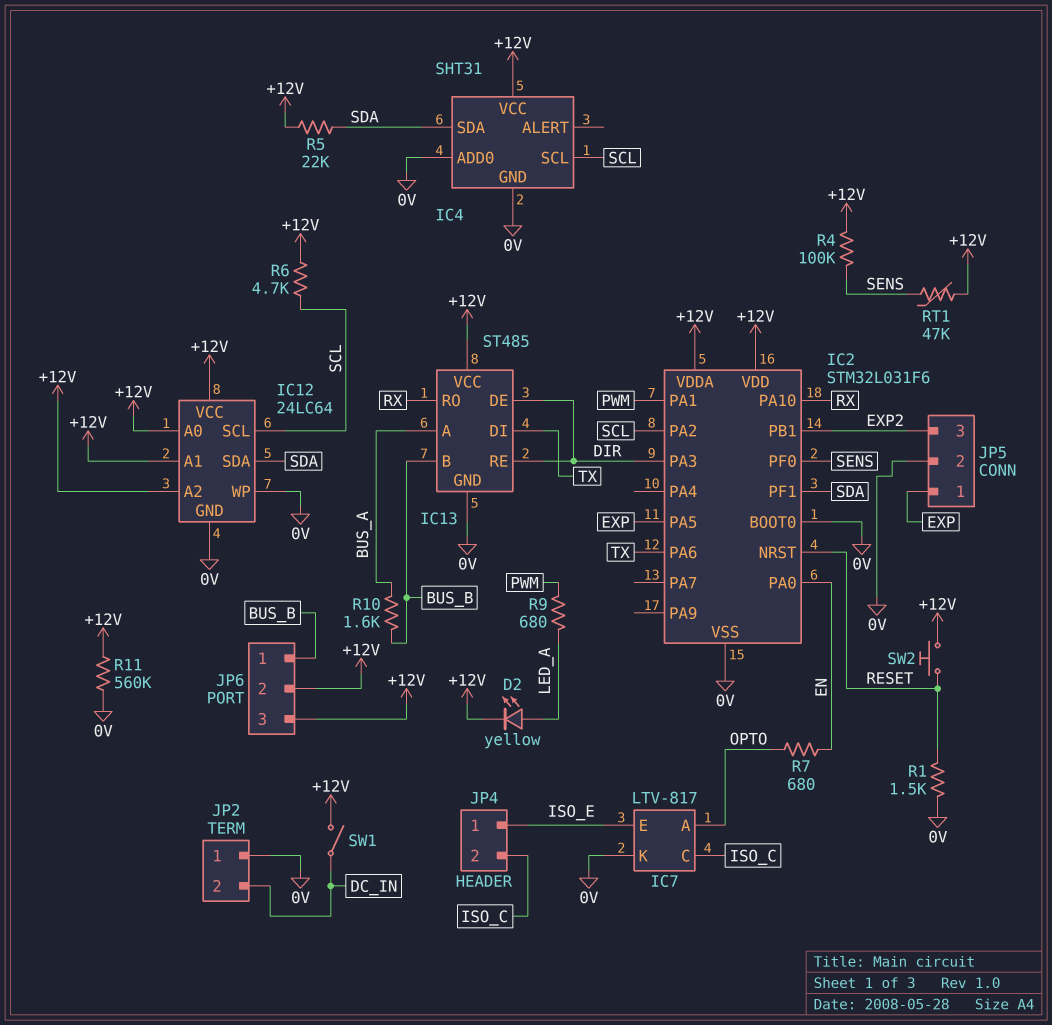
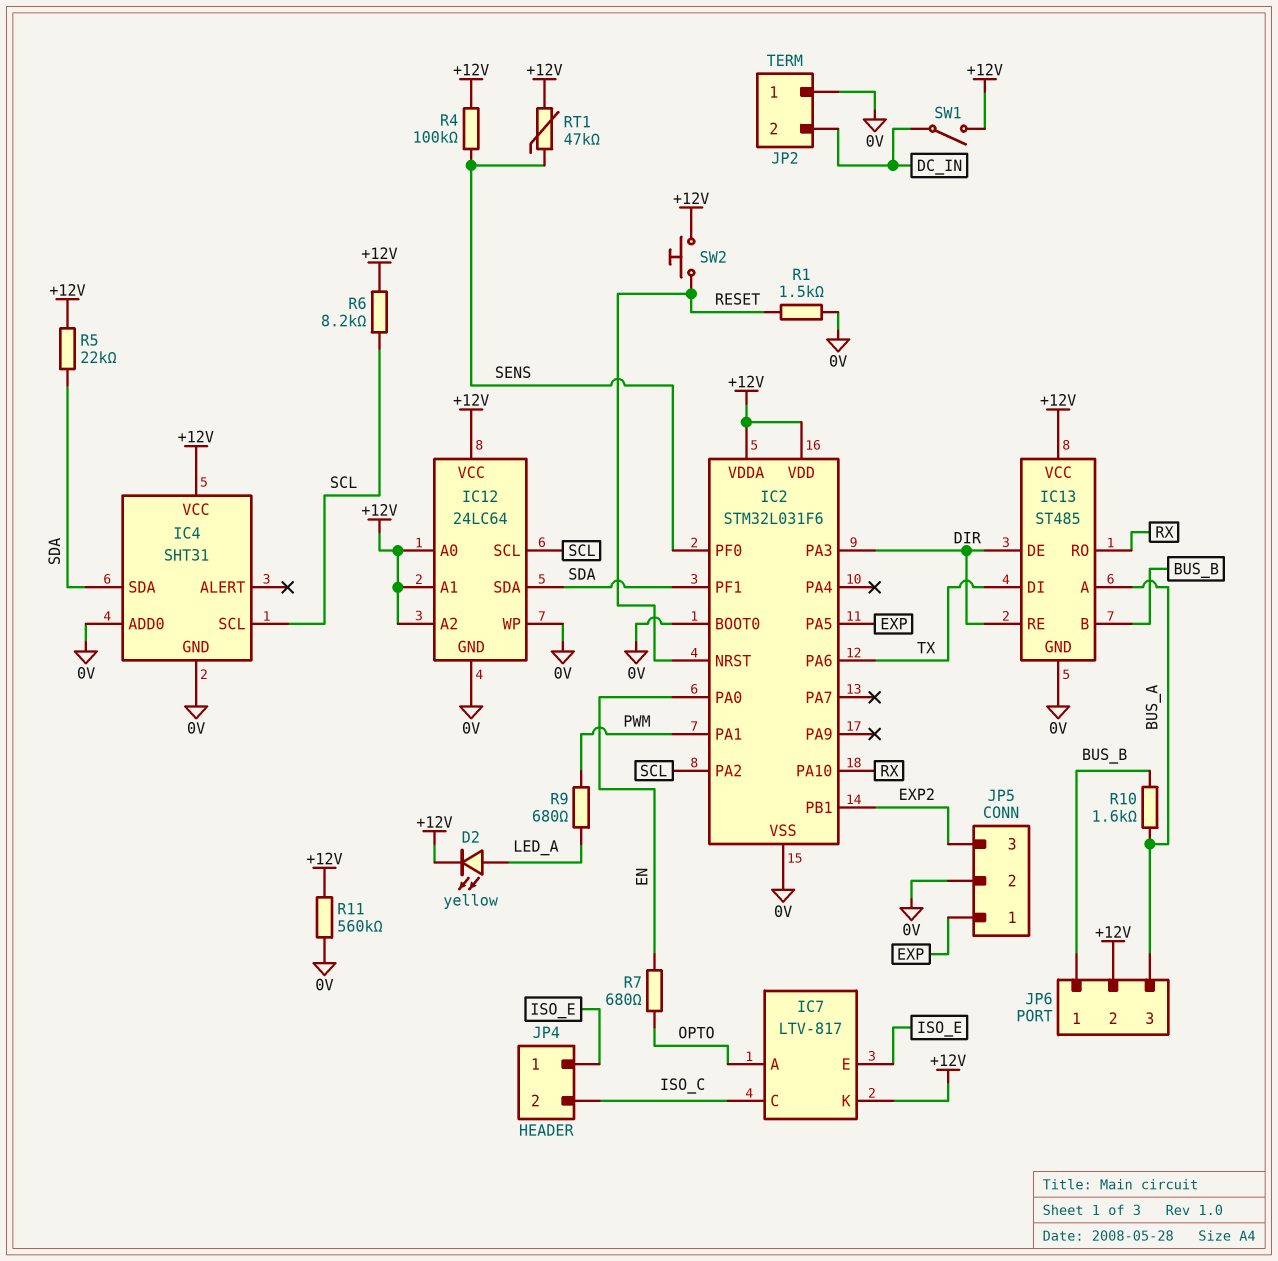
IC7 pin K: 0V -> +12V
JP6 pin 3: +12V -> BUS_A
R6: 4.7k (+12V, SCL) -> 8.2k (+12V, SCL)

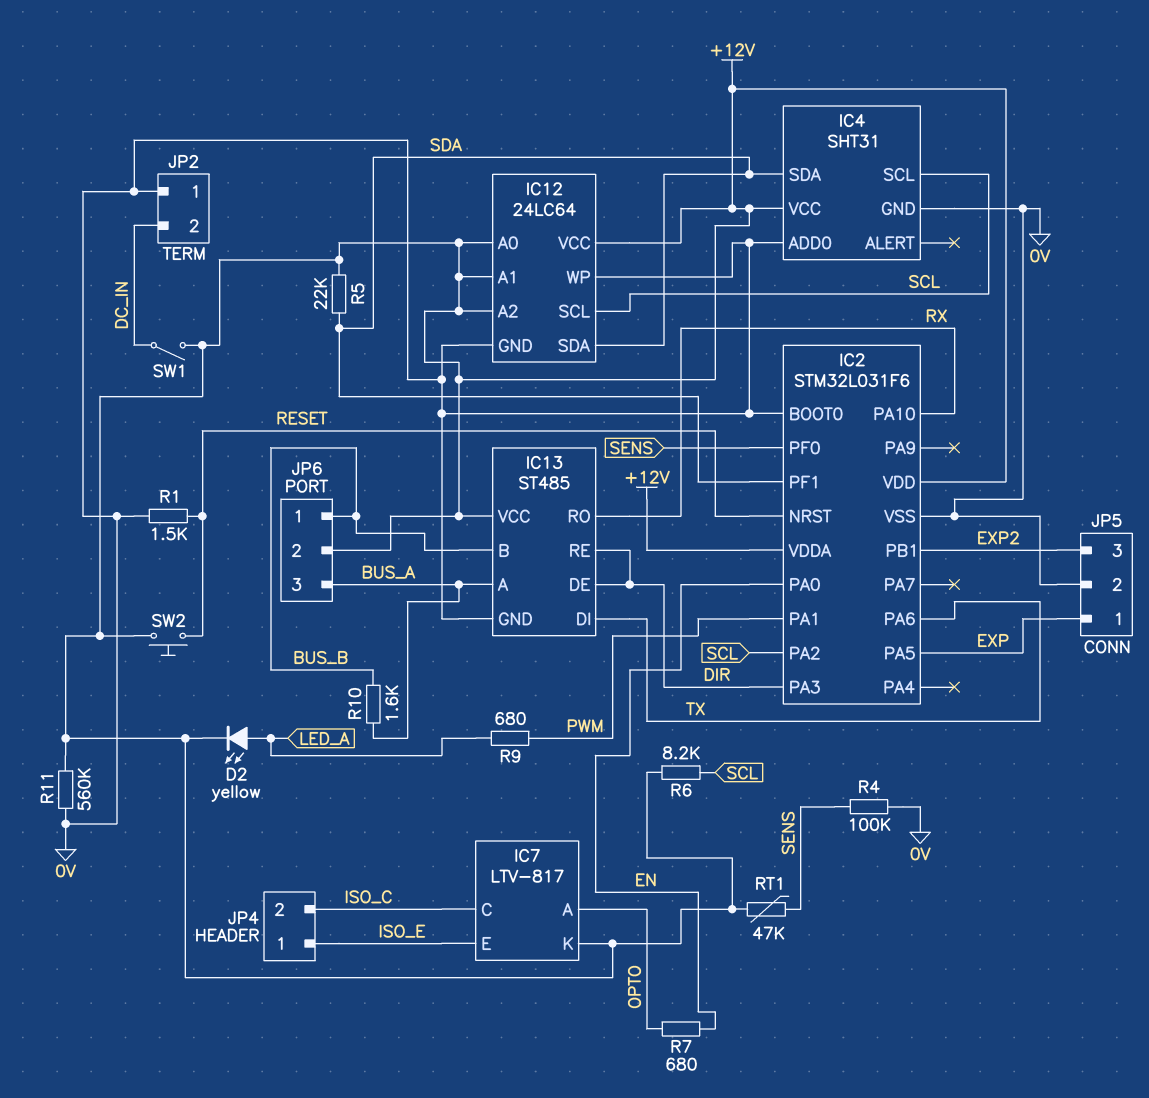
R4: 100k (+12V, SENS) -> 100k (0V, SENS)

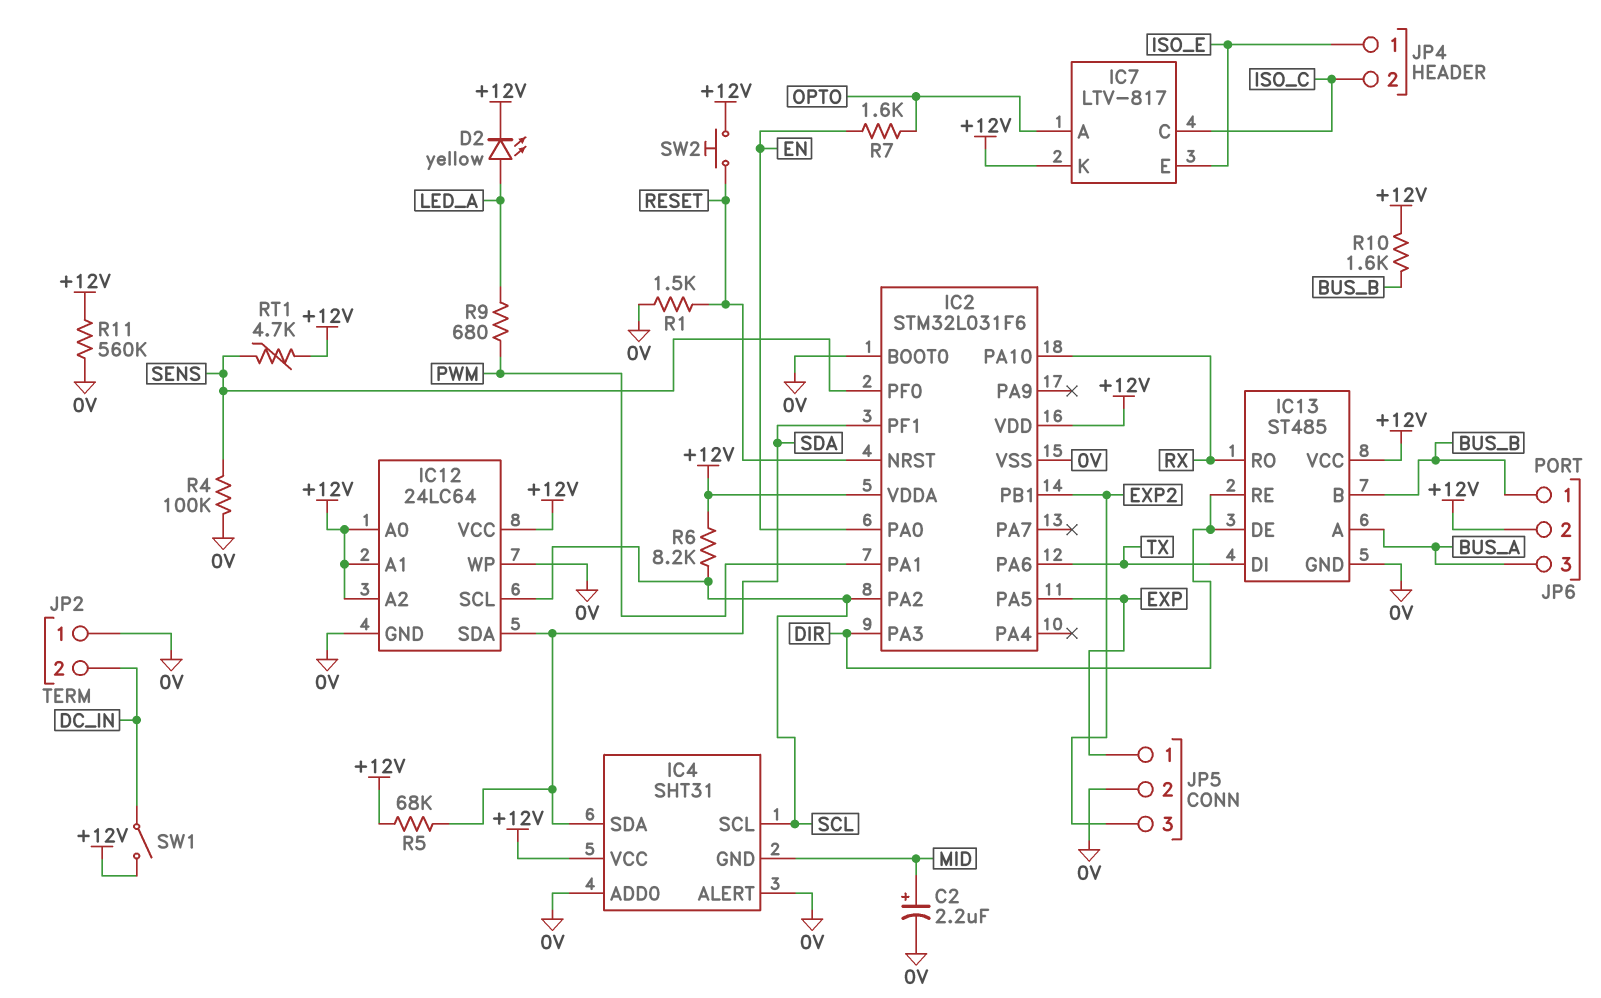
C2: none -> 2.2uF (plus MID, minus 0V)
IC4 pin ALERT: none -> 0V
IC4 pin GND: 0V -> MID
R5: 22k (+12V, SDA) -> 68k (+12V, SDA)
R7: 680 (EN, OPTO) -> 1.6k (EN, OPTO)
R10: 1.6k (BUS_A, BUS_B) -> 1.6k (+12V, BUS_B)
RT1: 47k (+12V, SENS) -> 4.7k (+12V, SENS)

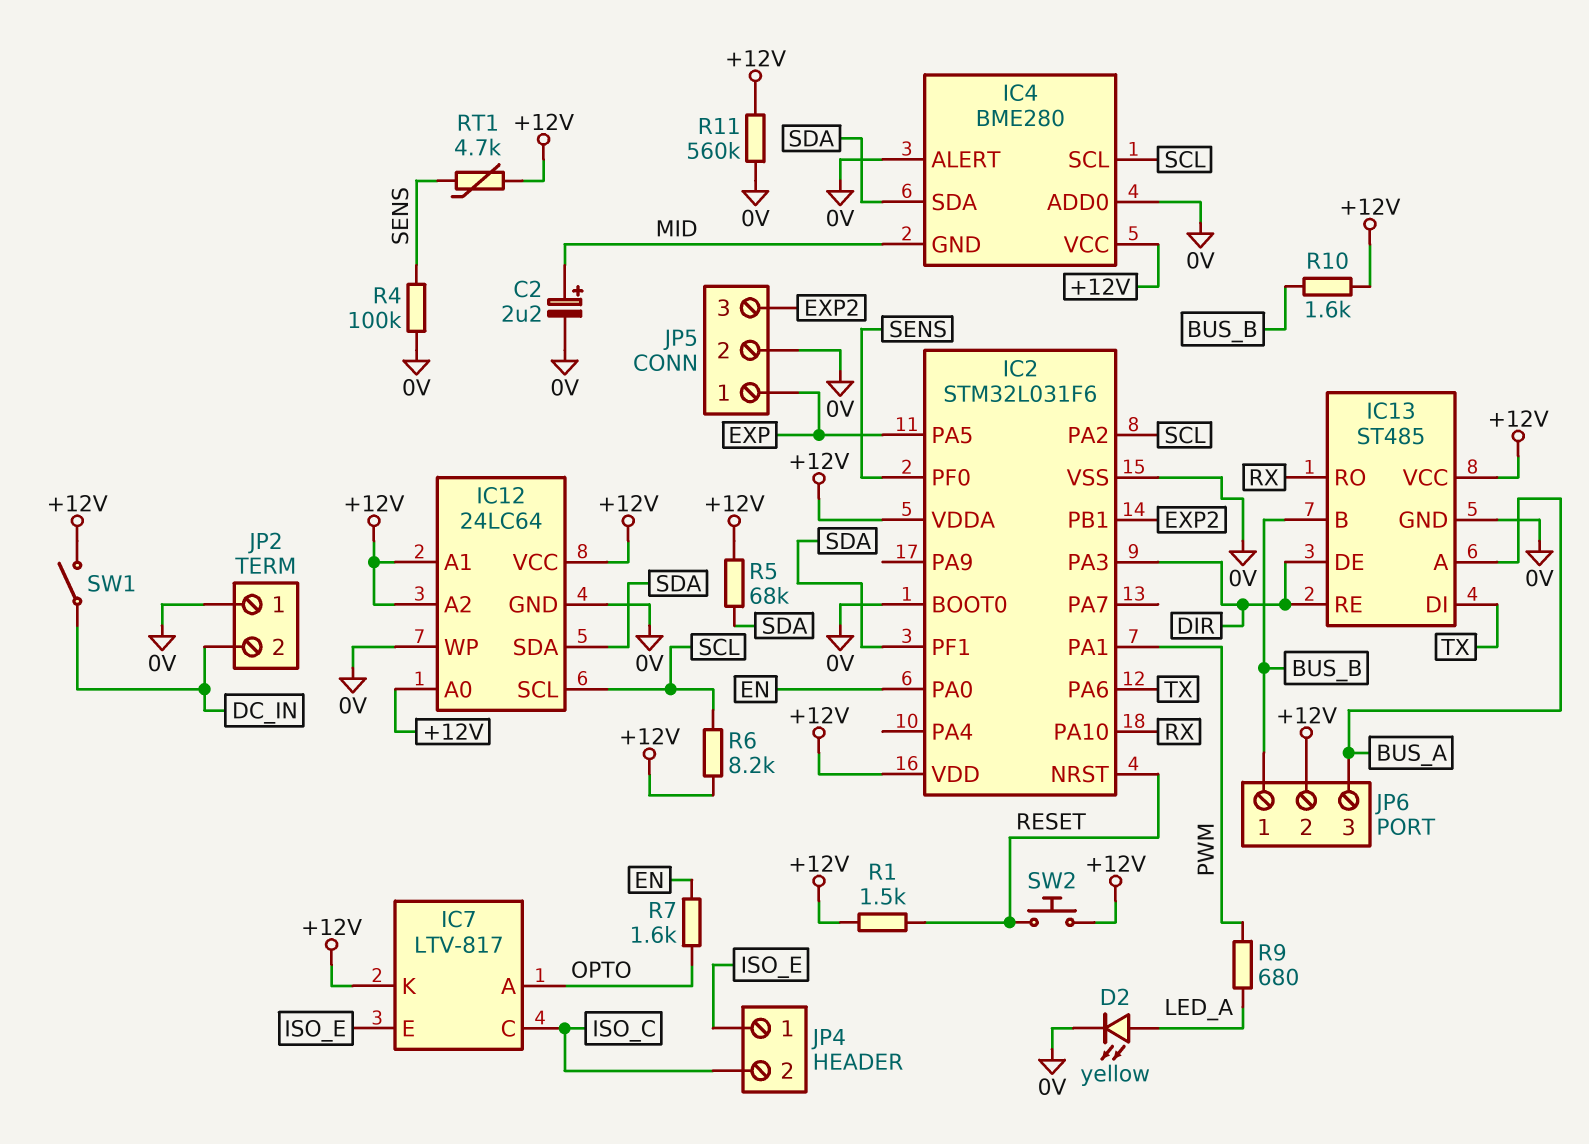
D2: LED yellow (A LED_A, K +12V) -> LED yellow (A LED_A, K 0V)
IC4: SHT31 -> BME280
R1: 1.5k (0V, RESET) -> 1.5k (+12V, RESET)

